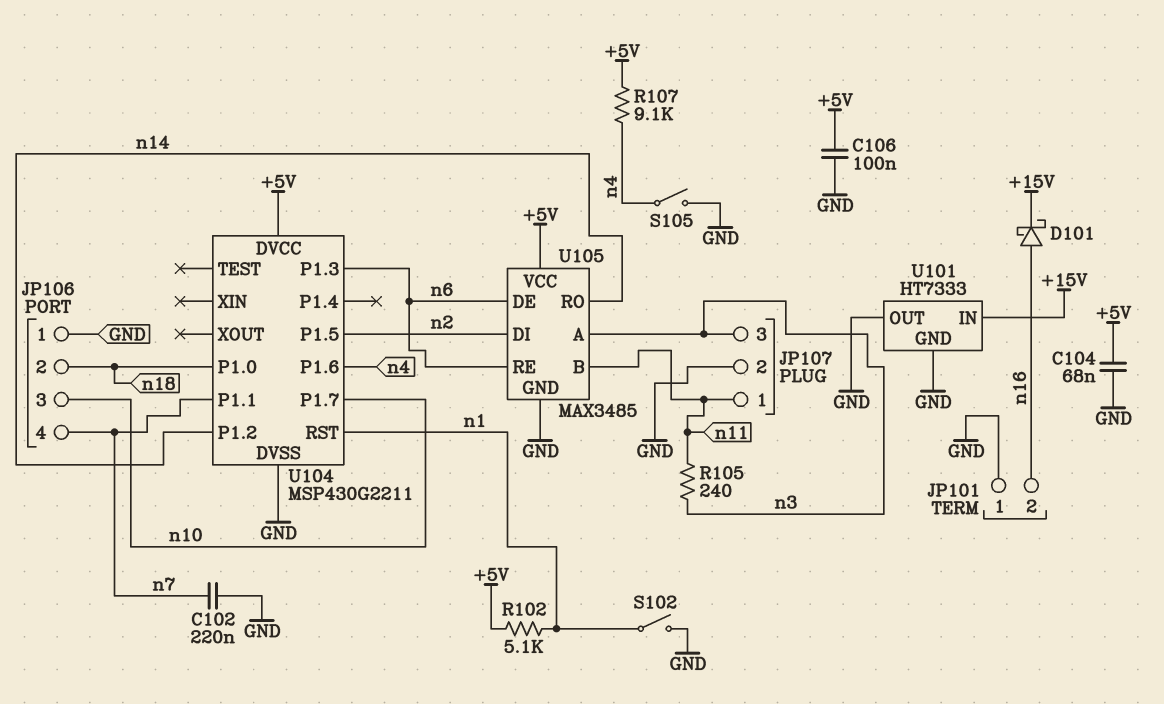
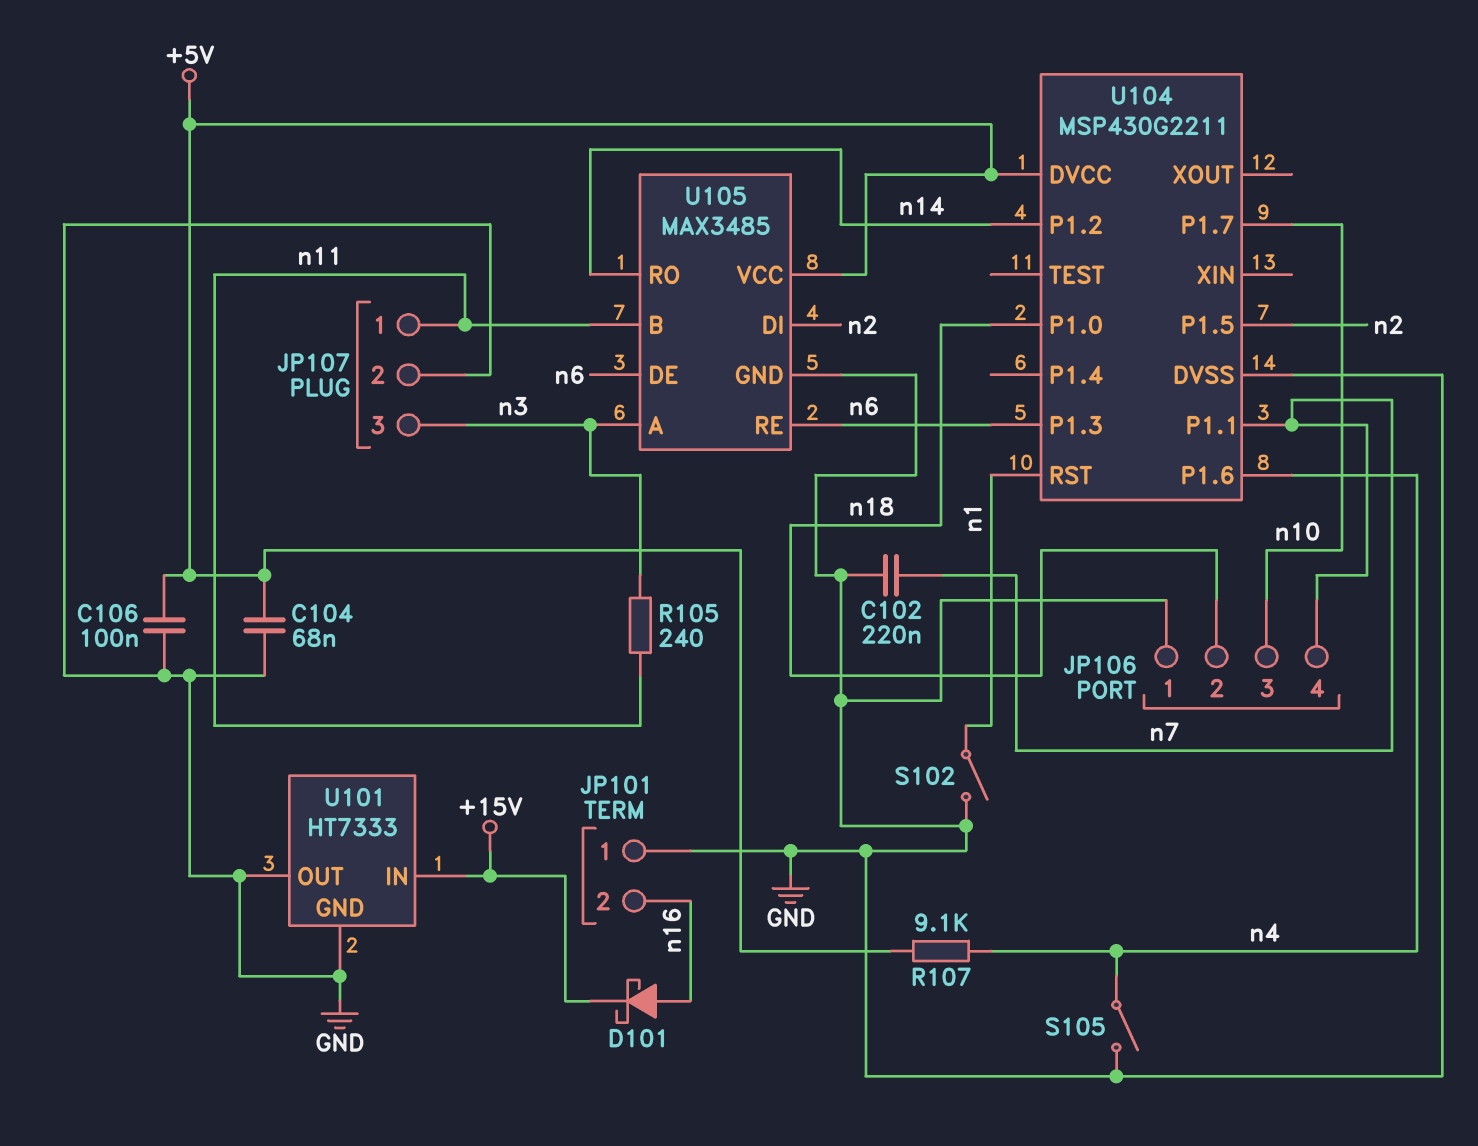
R102: 5.1k (+5V, n1) -> none

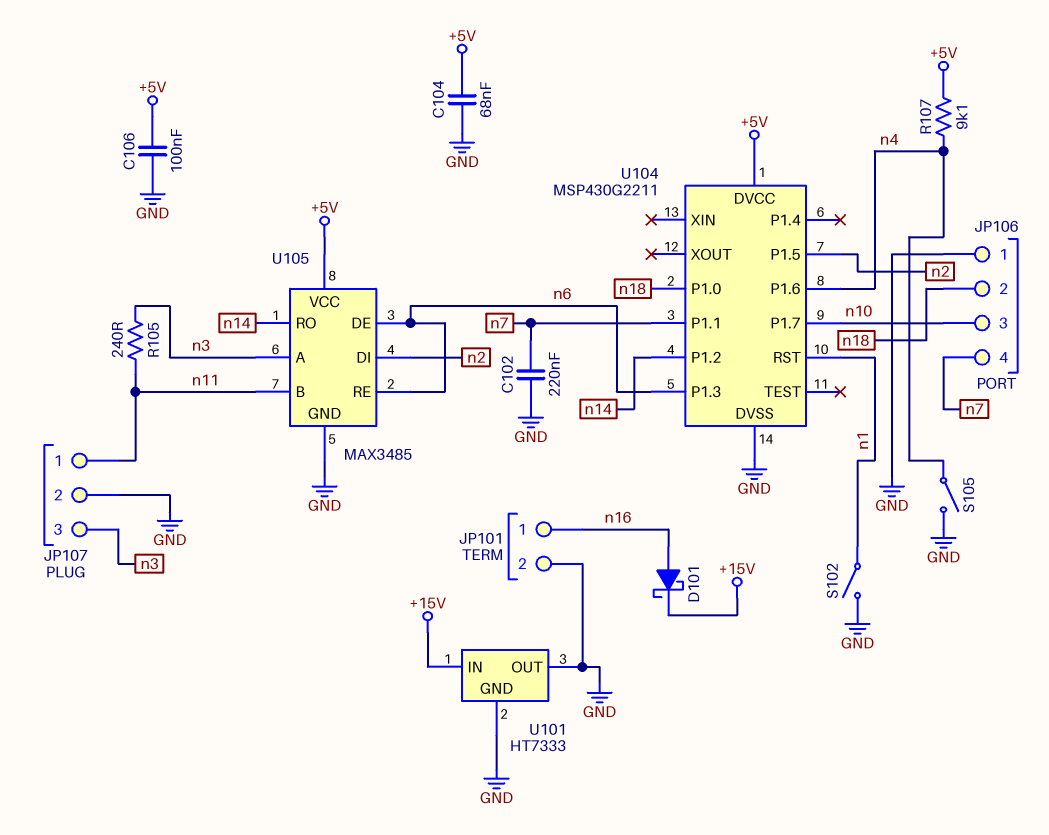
JP101 pin 1: GND -> n16
JP101 pin 2: n16 -> GND

